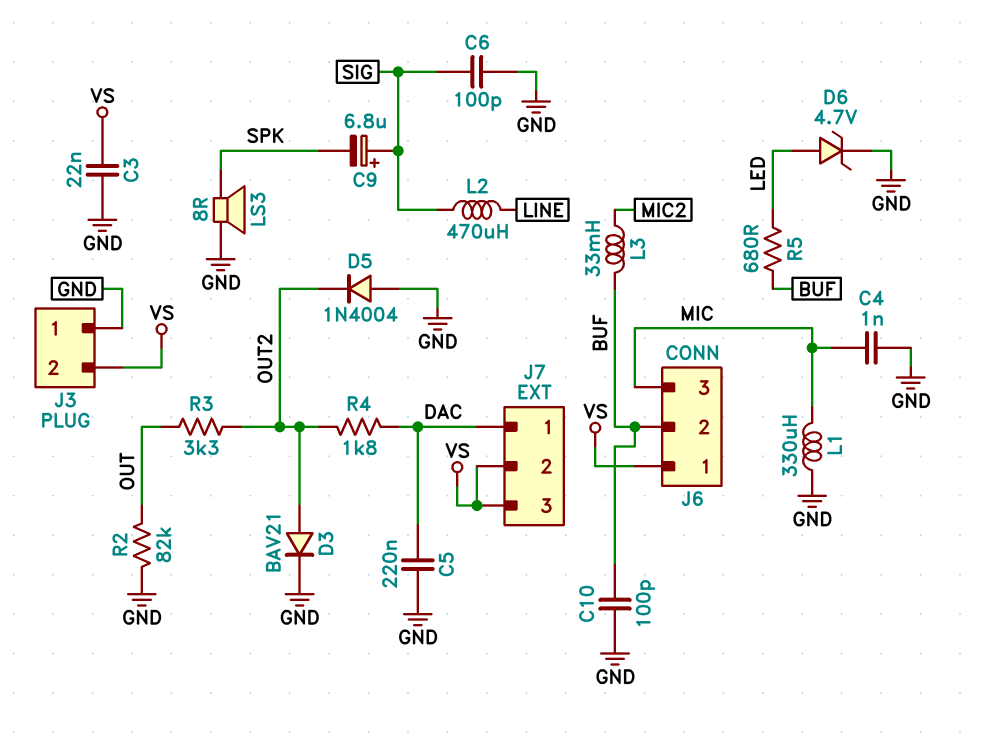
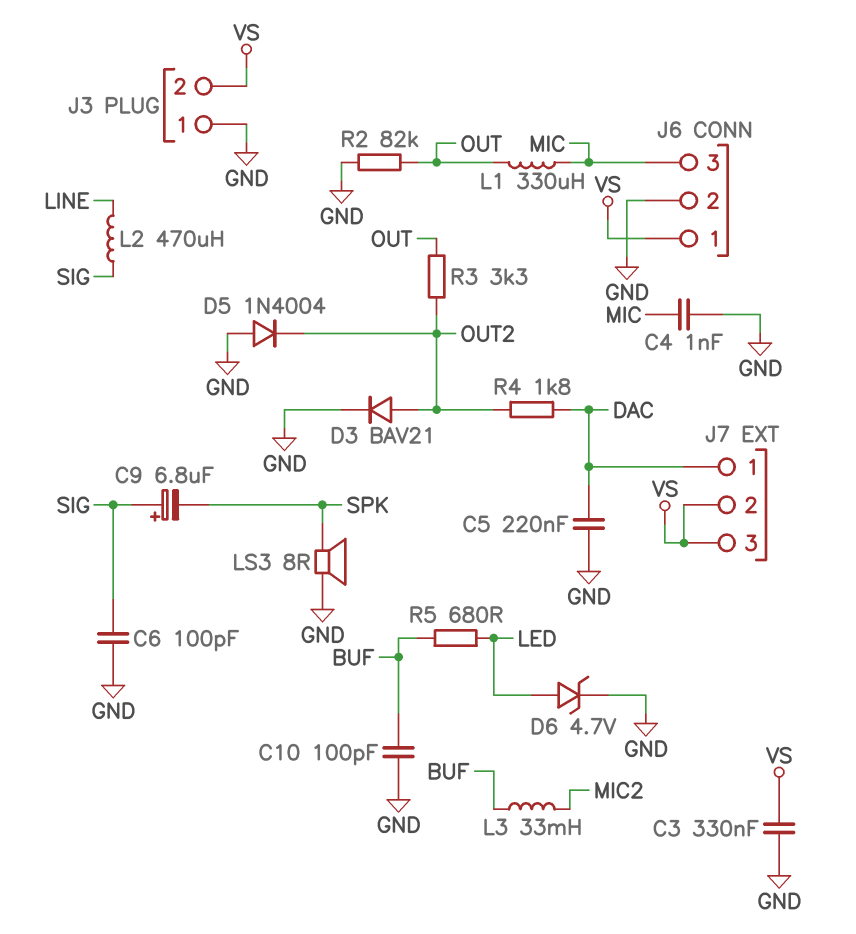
C3: 22nF (GND, VS) -> 330nF (GND, VS)
J6 pin 2: BUF -> GND
L1: 330uH (GND, MIC) -> 330uH (MIC, OUT)

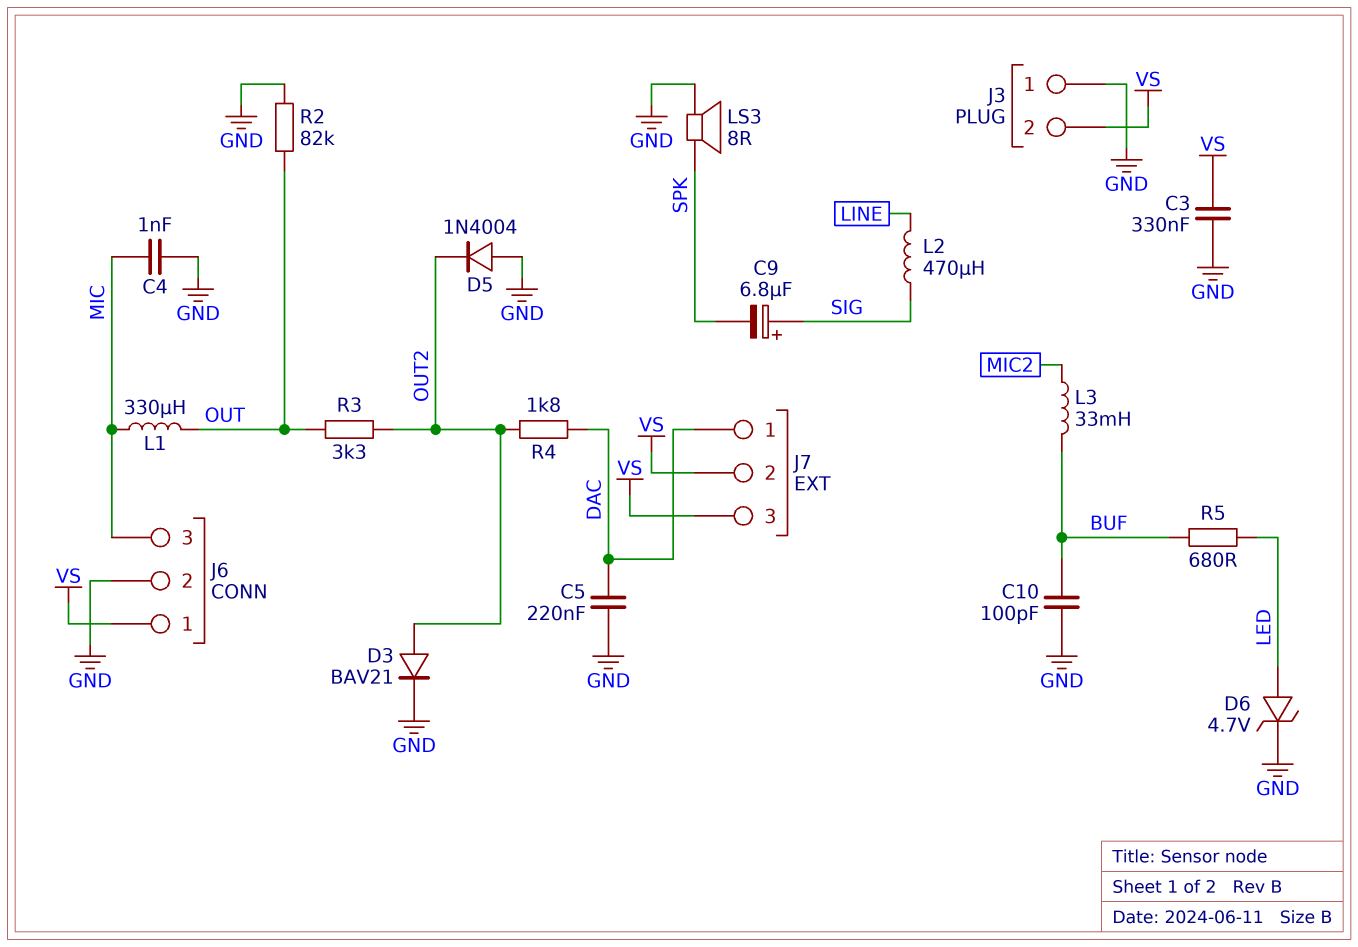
C6: 100pF (GND, SIG) -> none

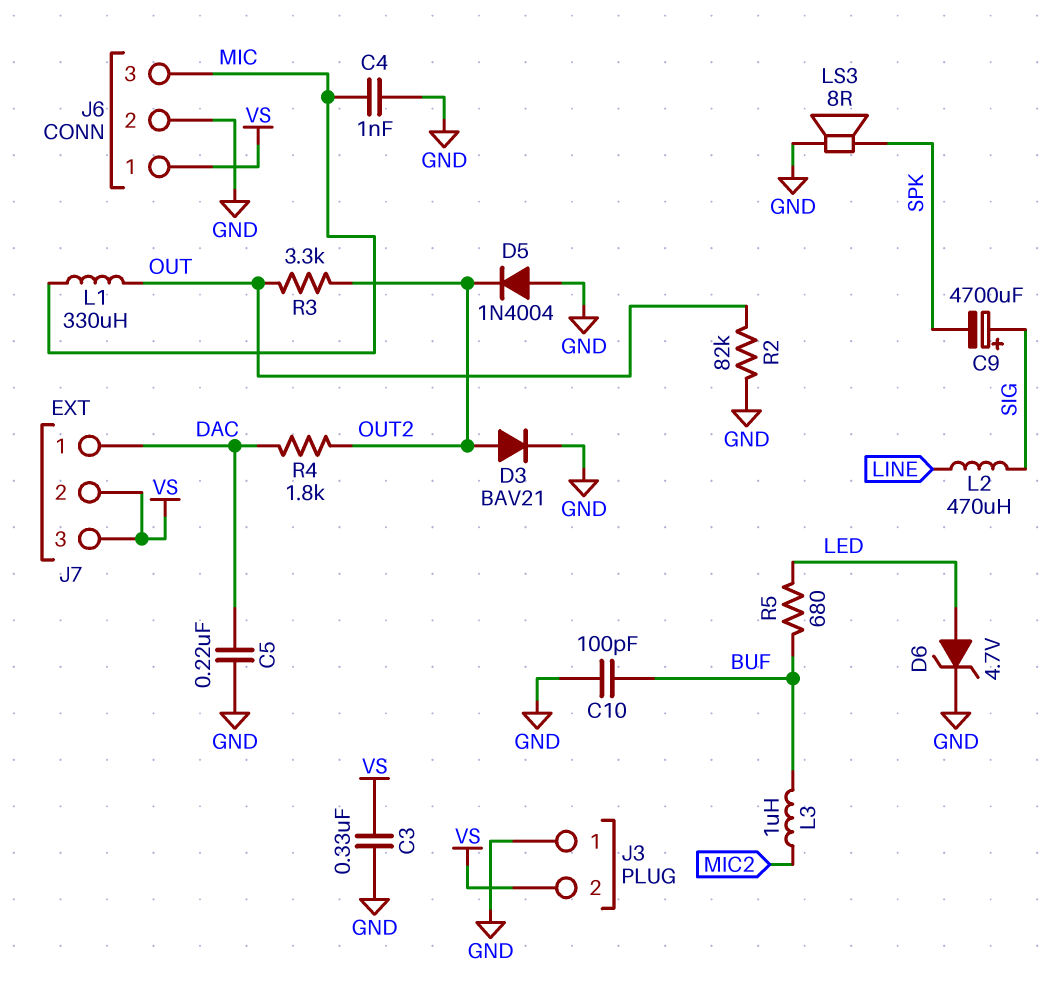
C9: 6.8uF (plus SIG, minus SPK) -> 4700uF (plus SIG, minus SPK)
L3: 33mH (BUF, MIC2) -> 1uH (BUF, MIC2)

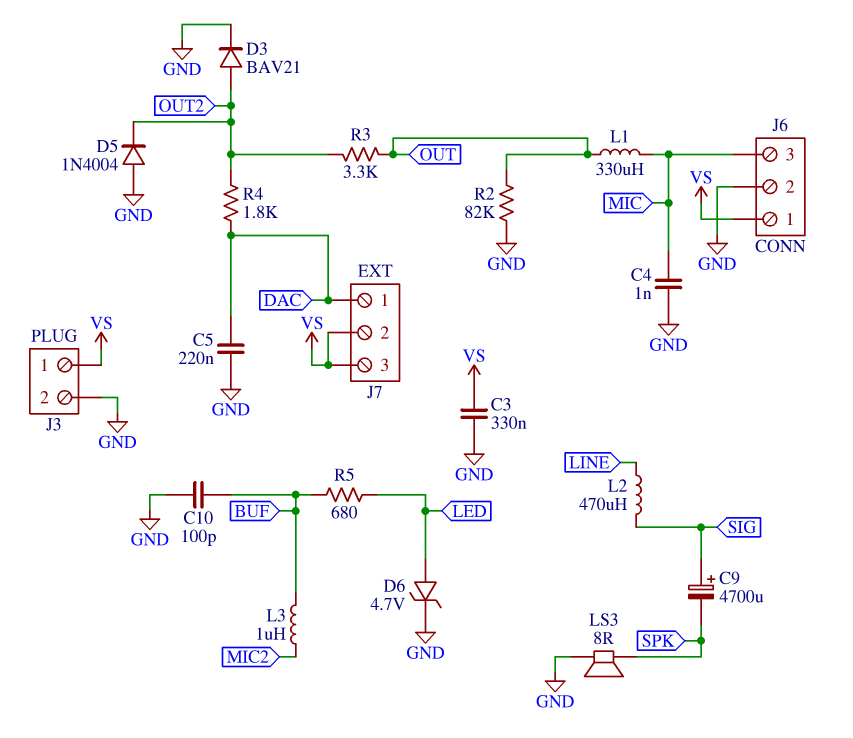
J3 pin 1: GND -> VS
J3 pin 2: VS -> GND

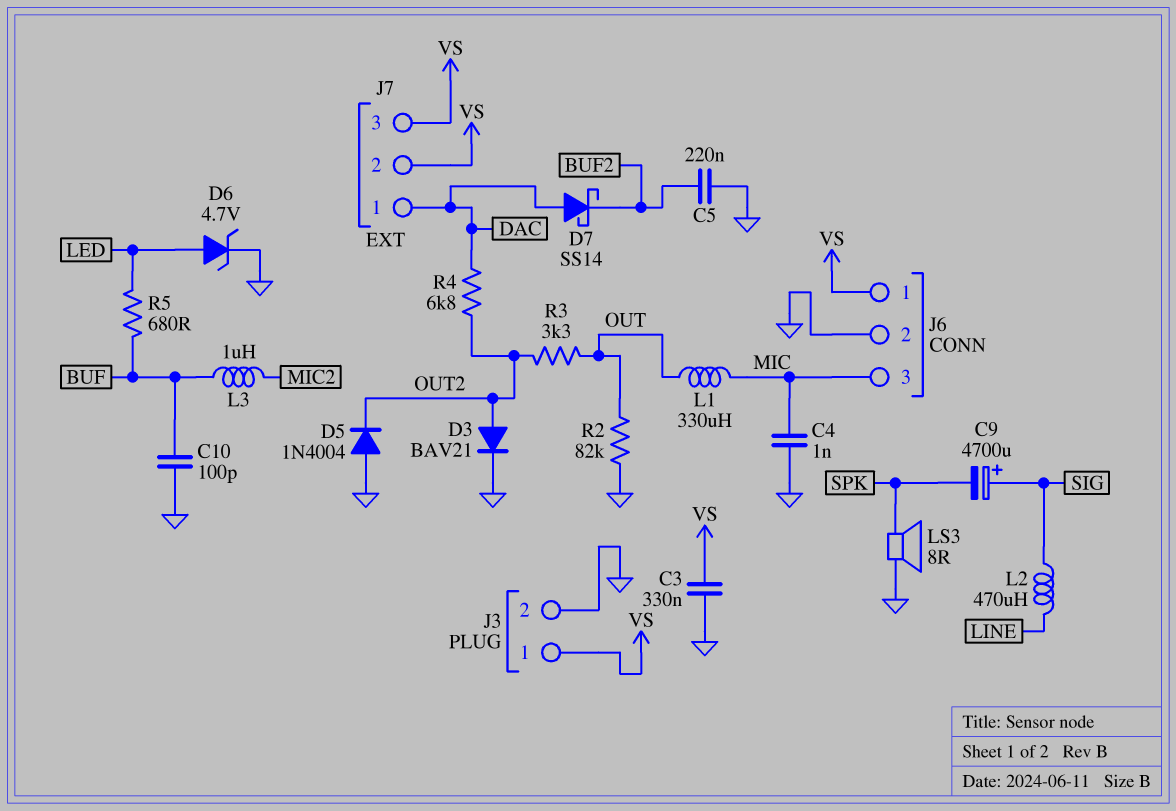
C5: 220nF (DAC, GND) -> 220nF (BUF2, GND)
D7: none -> schottky SS14 (A DAC, K BUF2)
R4: 1.8k (DAC, OUT2) -> 6.8k (DAC, OUT2)

